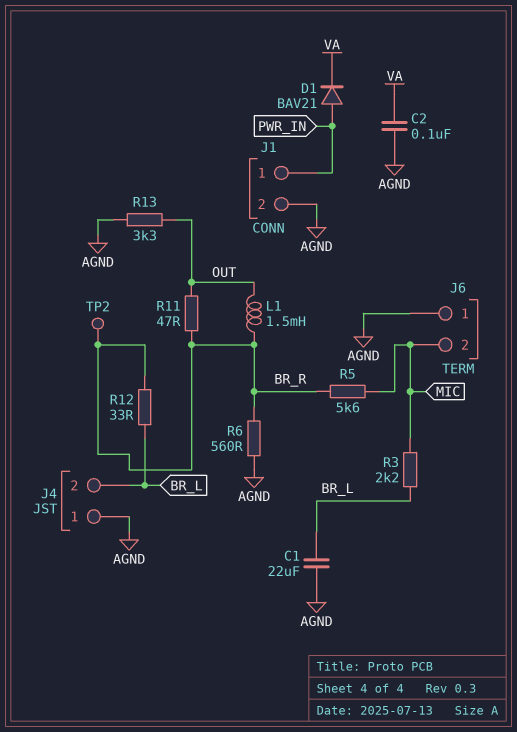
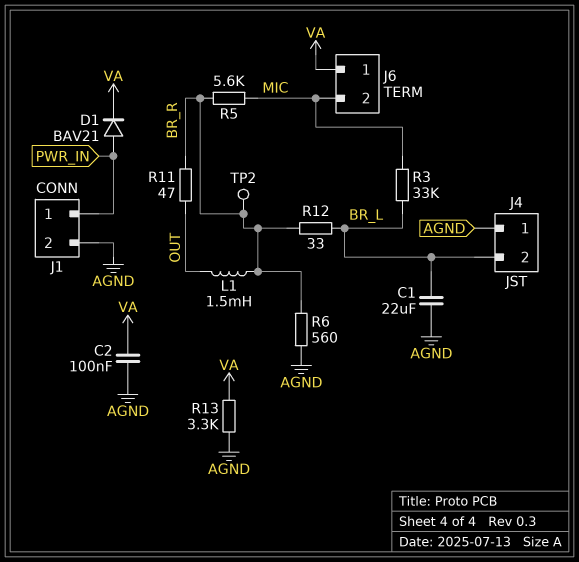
J6 pin 1: AGND -> VA
R3: 2.2k (BR_L, MIC) -> 33k (BR_L, MIC)
R13: 3.3k (AGND, OUT) -> 3.3k (AGND, VA)

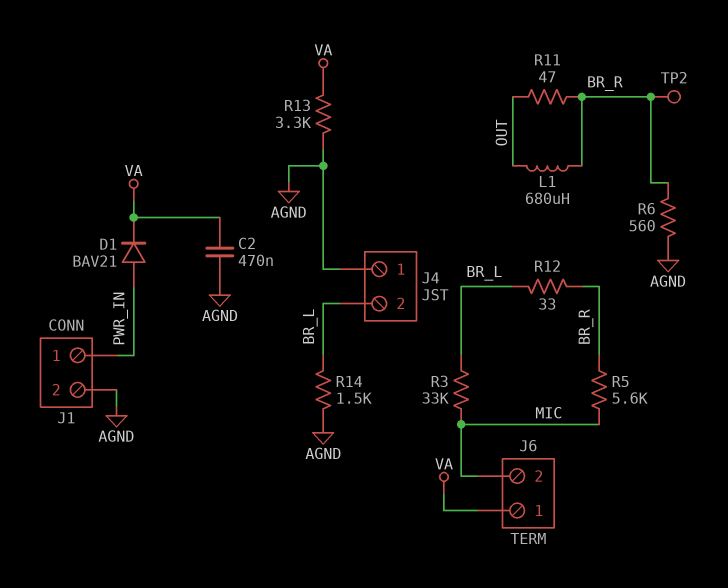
C1: 22uF (AGND, BR_L) -> none
C2: 100nF (AGND, VA) -> 470nF (AGND, VA)
L1: 1.5mH (BR_R, OUT) -> 680uH (BR_R, OUT)
R14: none -> 1.5k (AGND, BR_L)

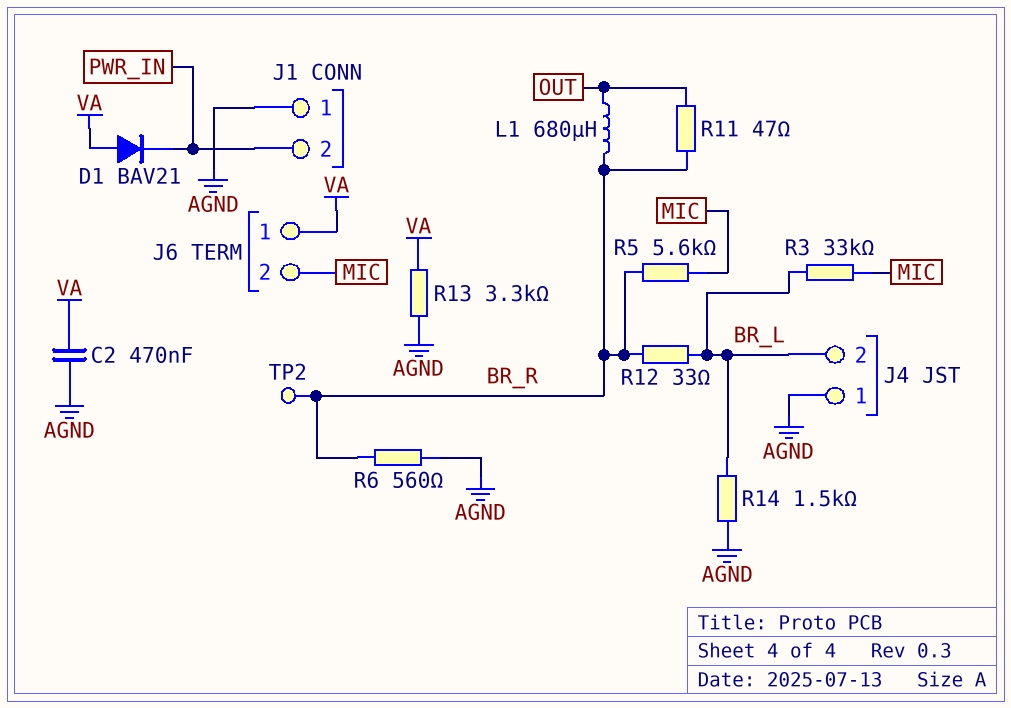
D1: diode BAV21 (A PWR_IN, K VA) -> diode BAV21 (A VA, K PWR_IN)
J1 pin 1: PWR_IN -> AGND
J1 pin 2: AGND -> PWR_IN

